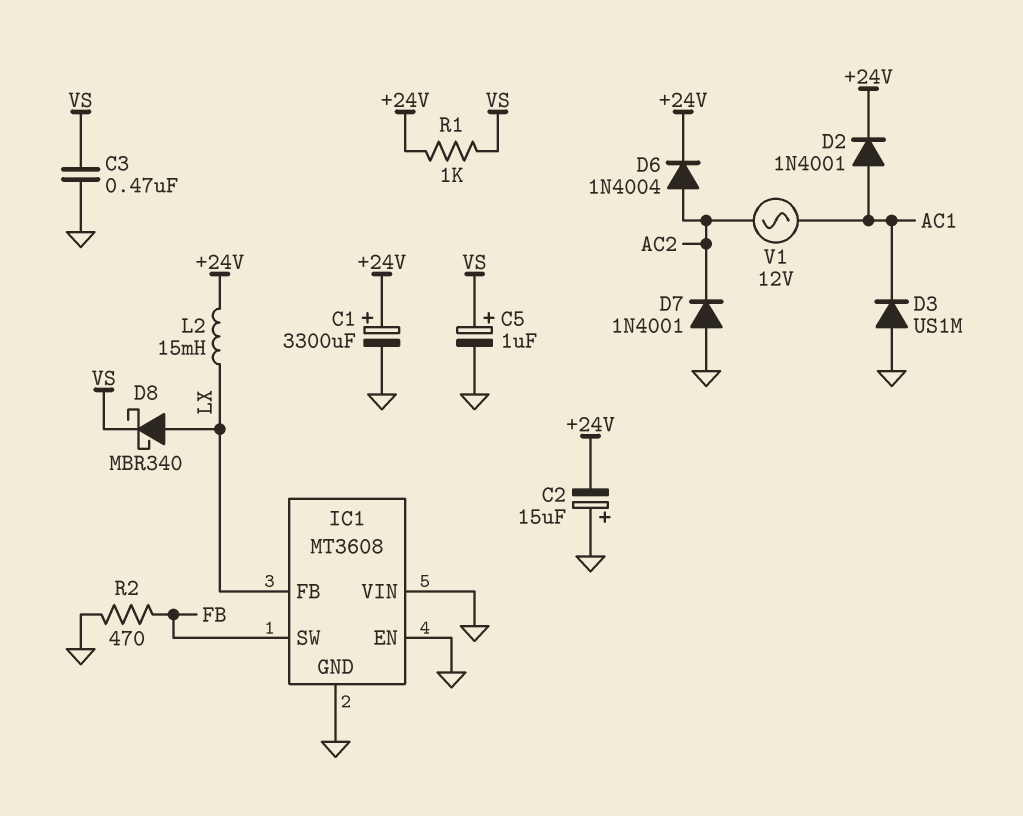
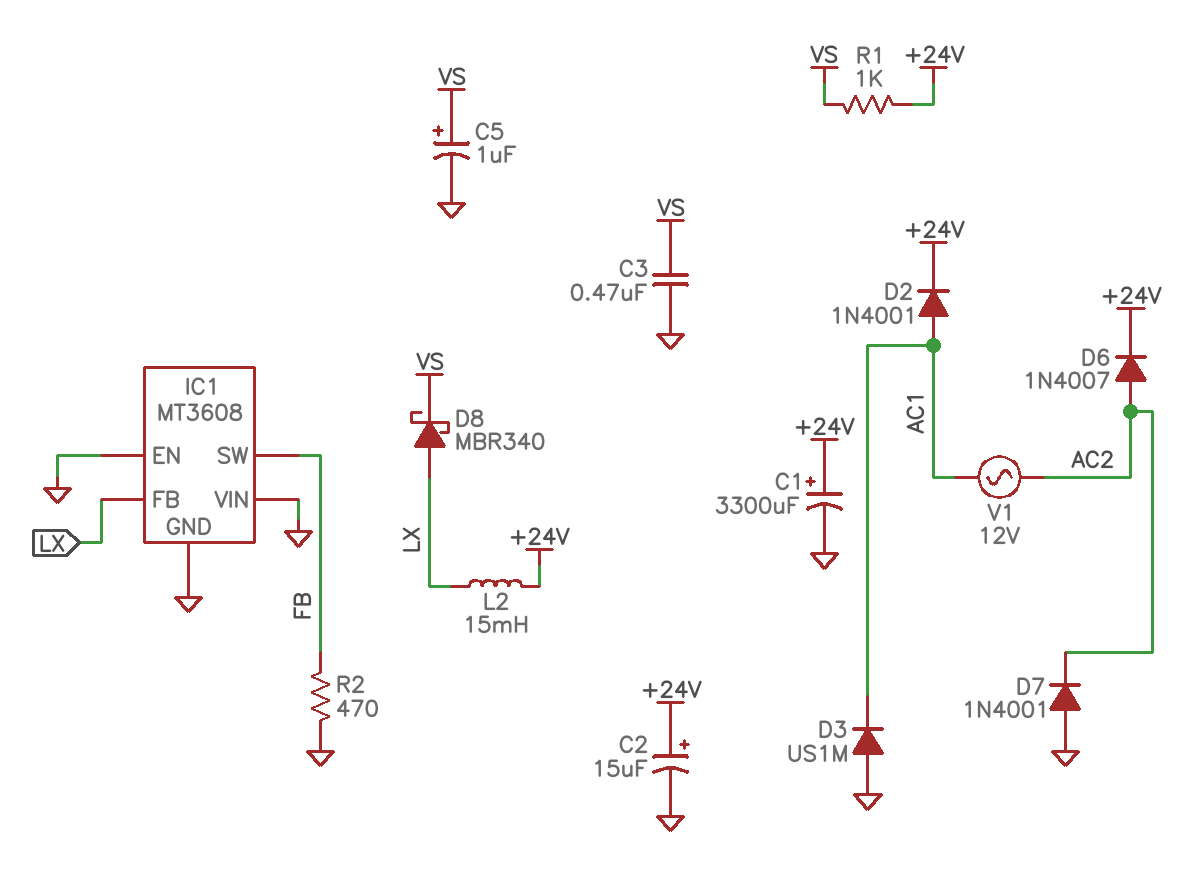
C2: 15uF (plus GND, minus +24V) -> 15uF (plus +24V, minus GND)
D6: diode 1N4004 (A AC2, K +24V) -> diode 1N4007 (A AC2, K +24V)

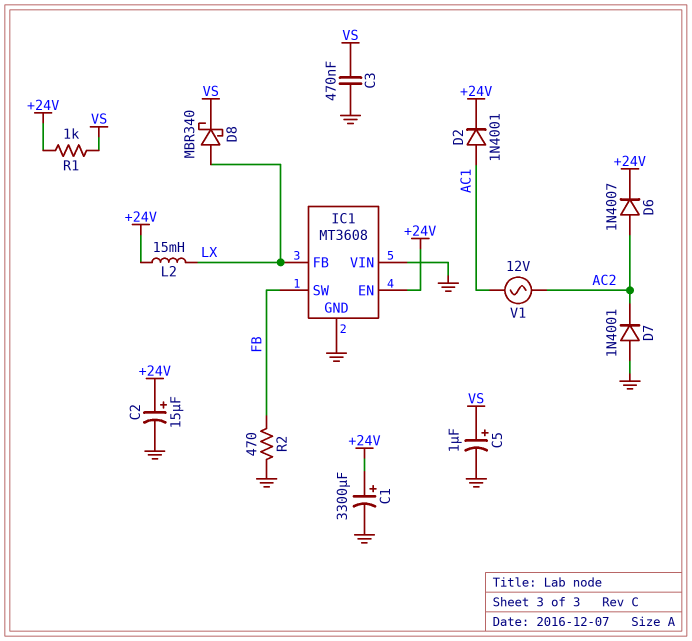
D3: diode US1M (A GND, K AC1) -> none
IC1 pin EN: GND -> +24V

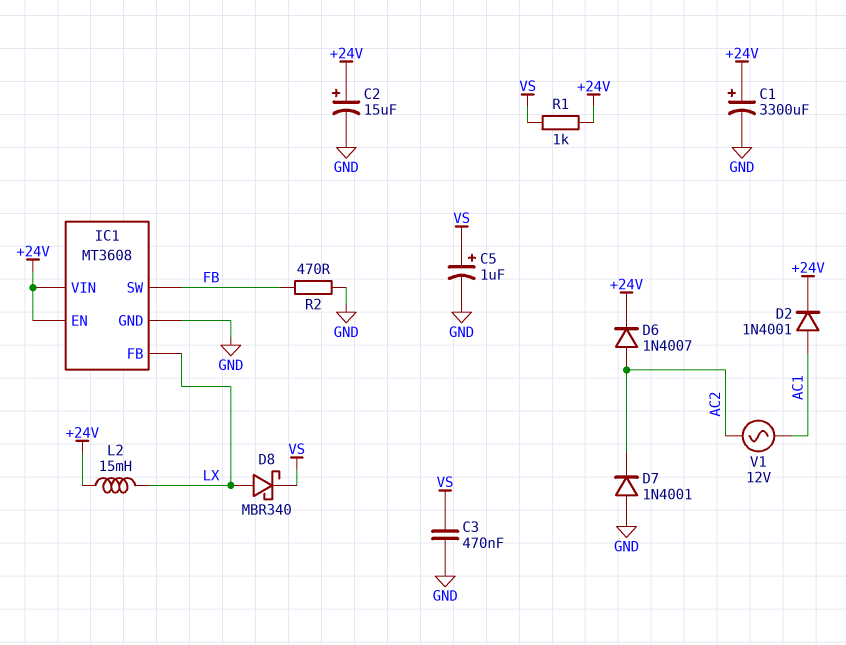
IC1 pin VIN: GND -> +24V

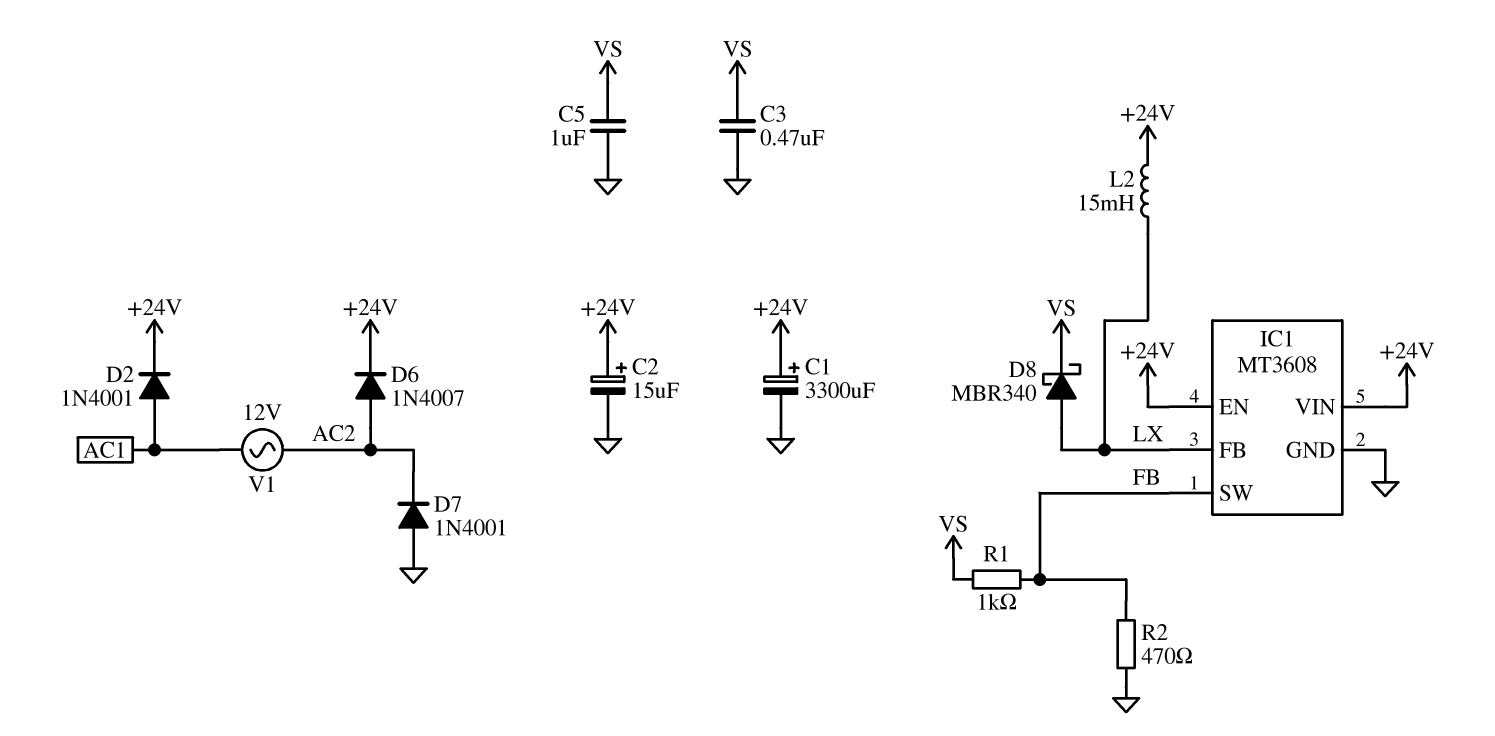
C5: 1uF (plus VS, minus GND) -> 1uF (GND, VS)
R1: 1k (+24V, VS) -> 1k (FB, VS)

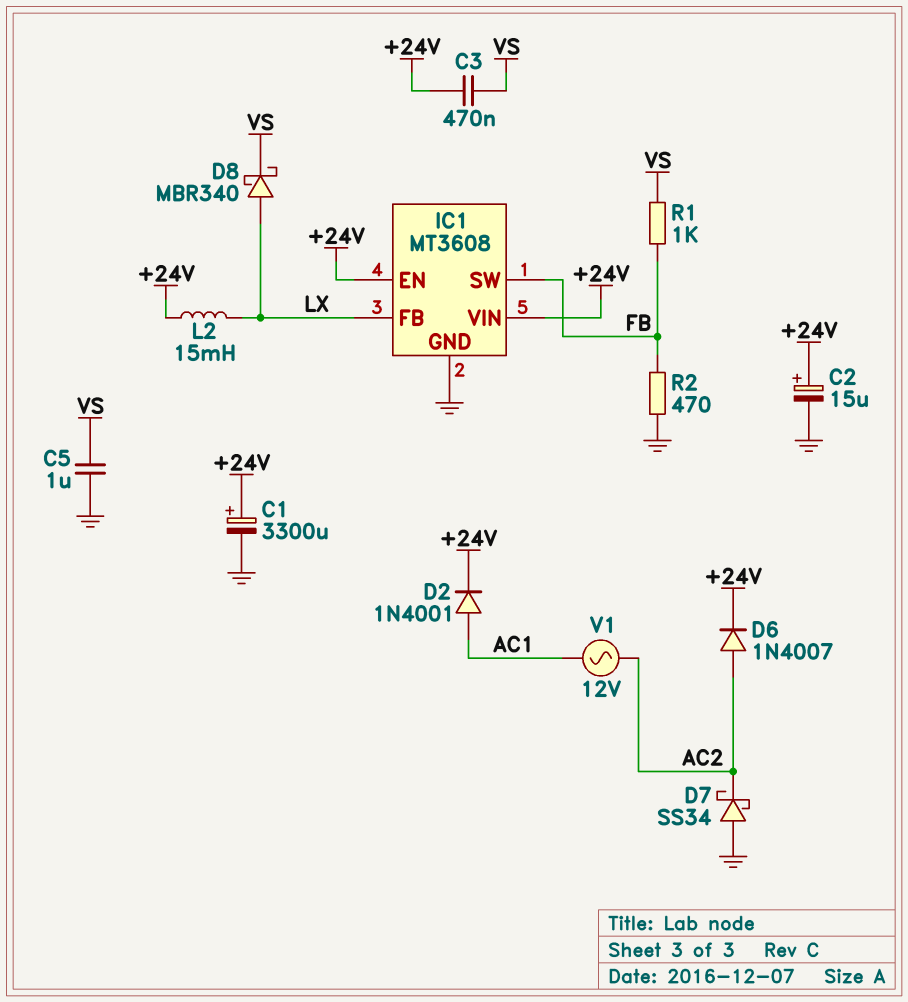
C3: 470nF (GND, VS) -> 470nF (+24V, VS)
D7: diode 1N4001 (A GND, K AC2) -> schottky SS34 (A GND, K AC2)

